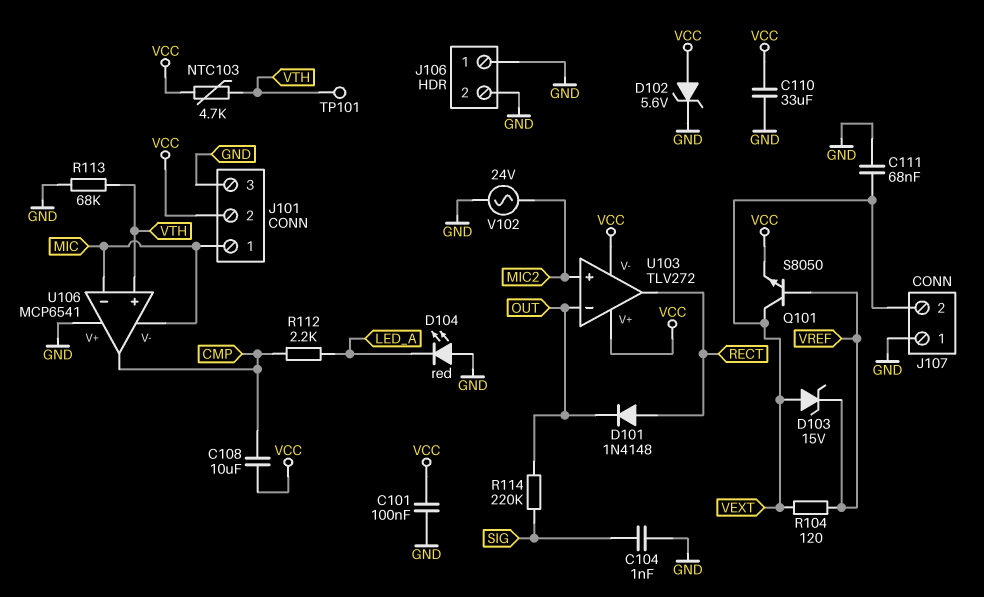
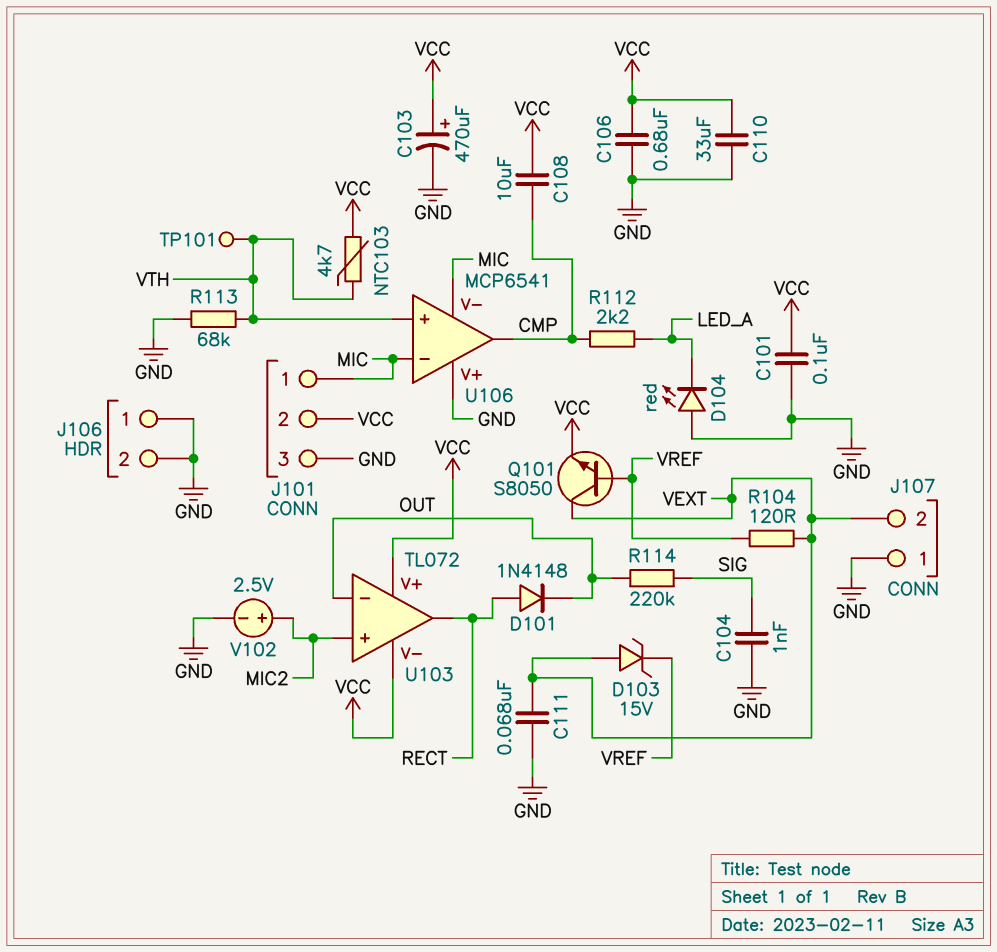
C103: none -> 470uF (plus VCC, minus GND)
C106: none -> 680nF (GND, VCC)
D102: zener 5.6V (A VCC, K GND) -> none
U103: TLV272 -> TL072
V102: AC 24V (GND, MIC2) -> 2.5V (plus MIC2, minus GND)

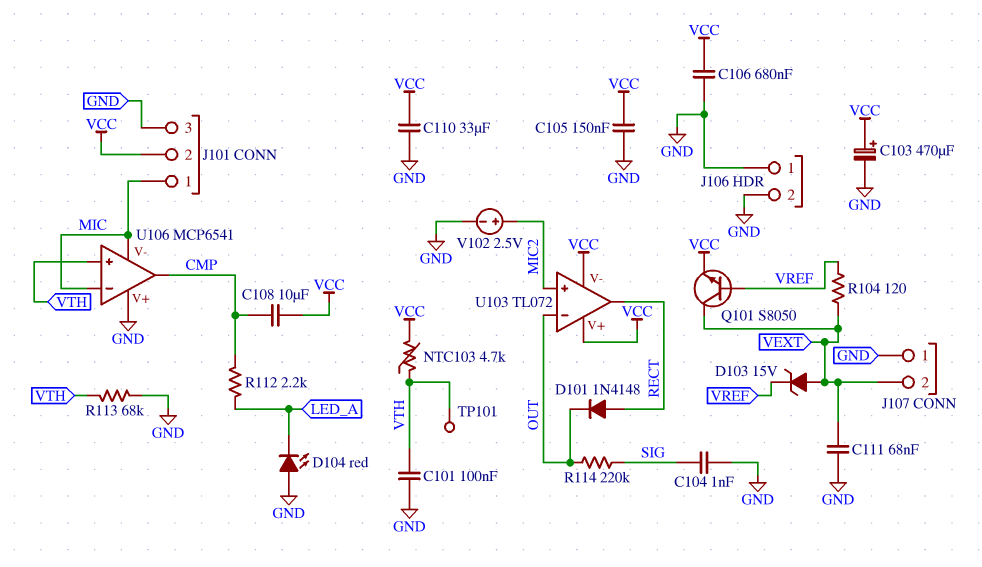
C101: 100nF (GND, VCC) -> 100nF (GND, VTH)
C105: none -> 150nF (GND, VCC)

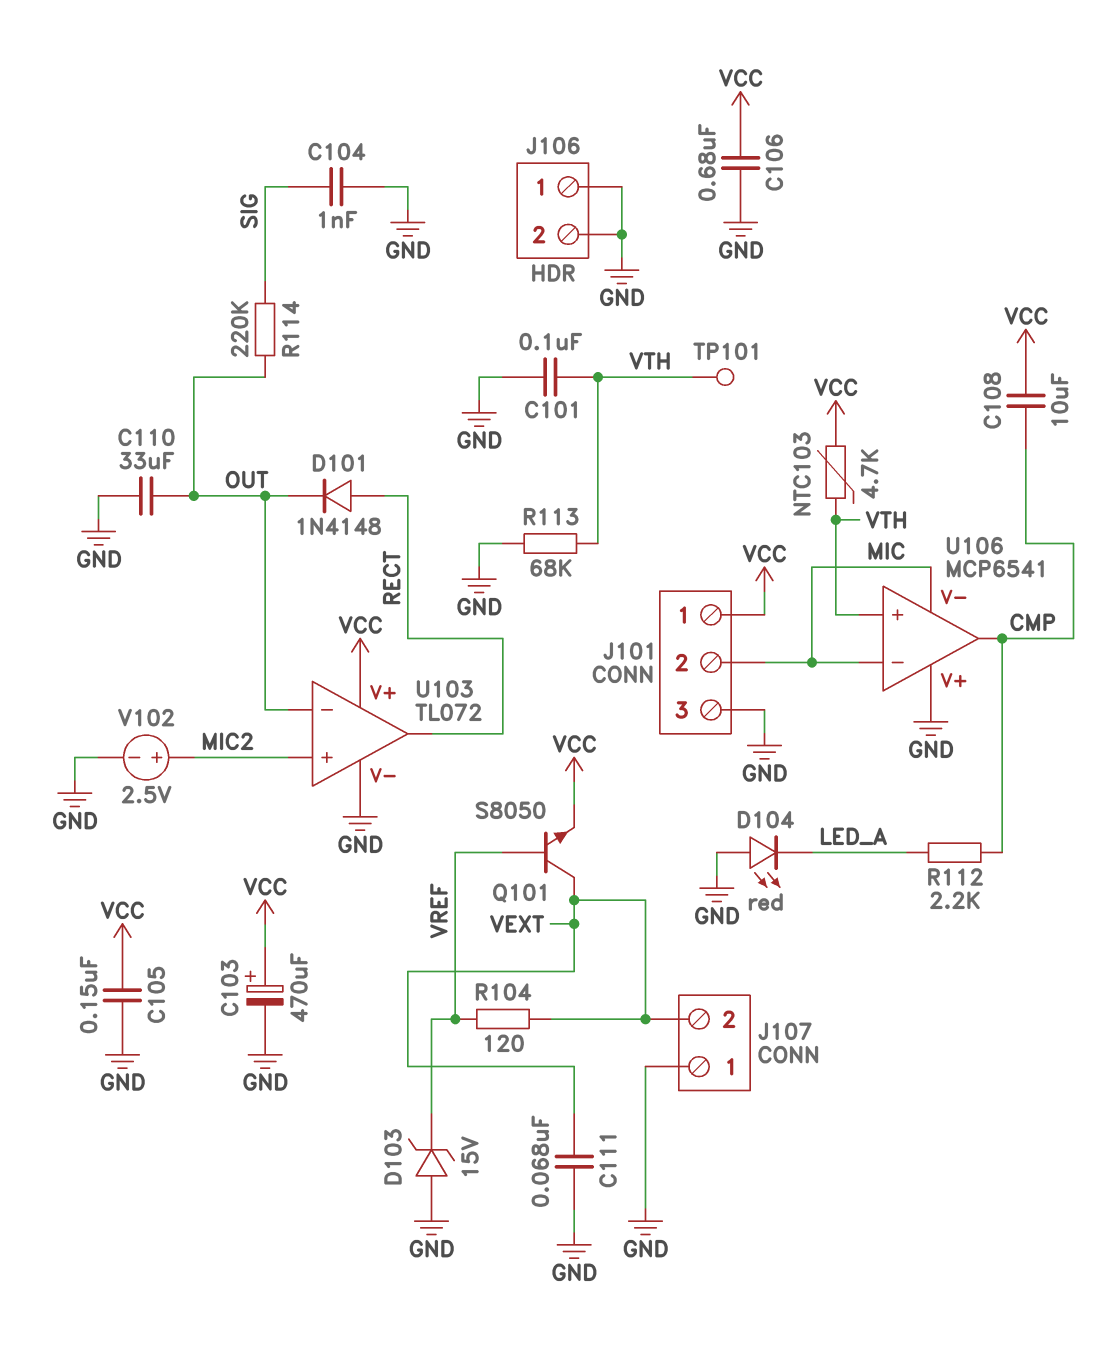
C110: 33uF (GND, VCC) -> 33uF (GND, OUT)
D103: zener 15V (A VEXT, K VREF) -> zener 15V (A GND, K VREF)
J101 pin 1: MIC -> VCC
J101 pin 2: VCC -> MIC
U103 pin V-: VCC -> GND

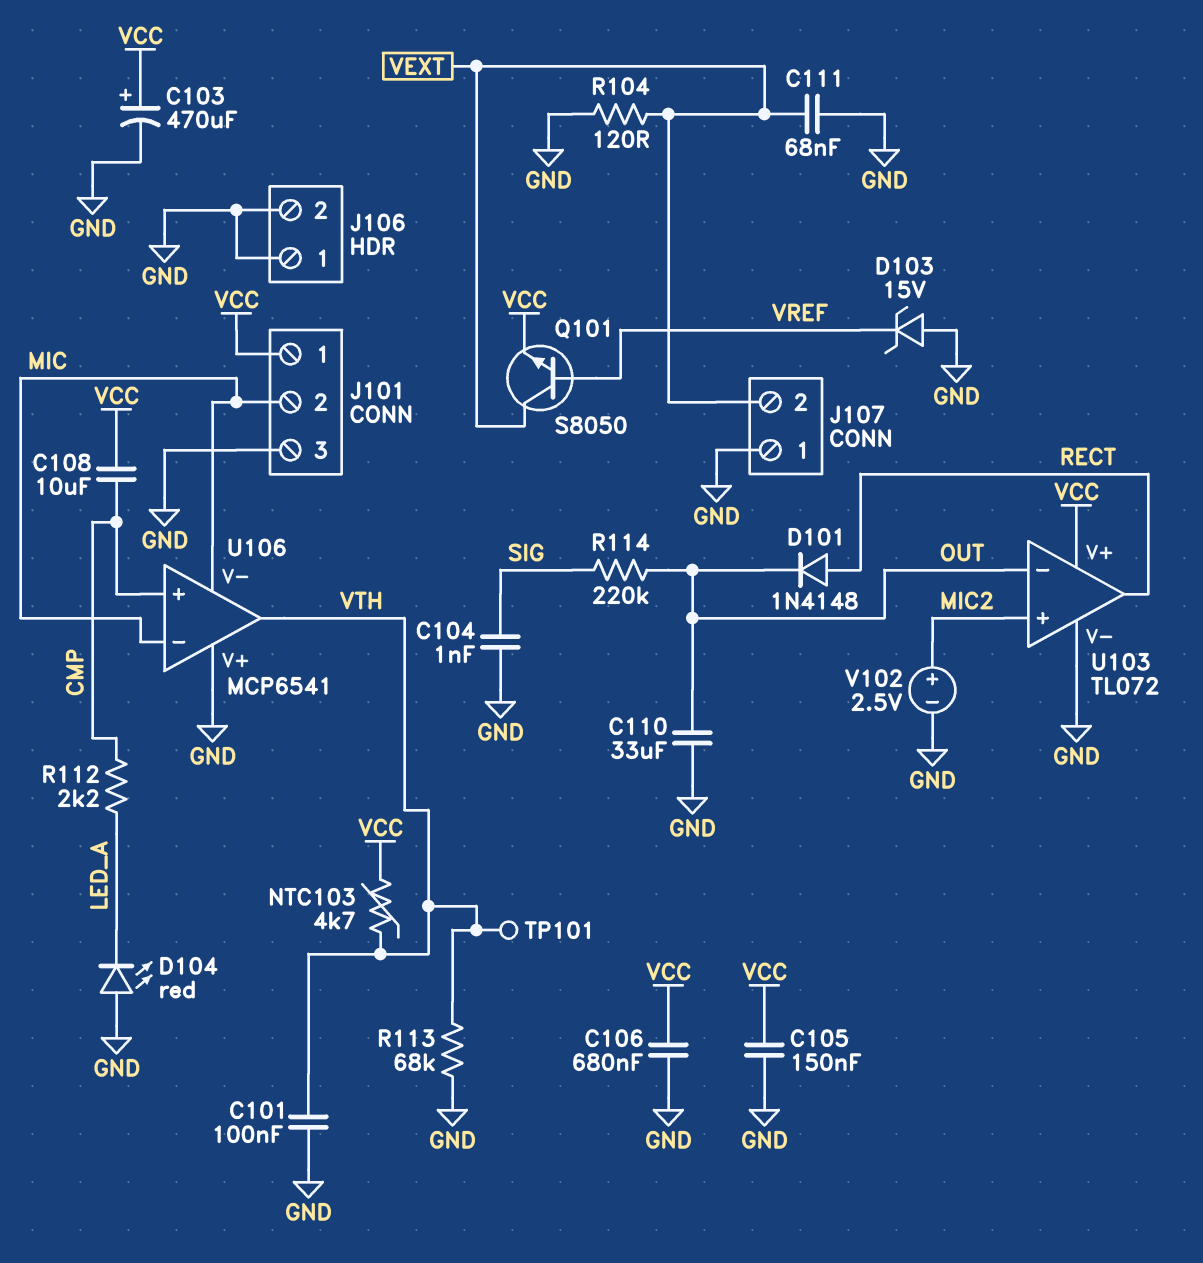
R104: 120 (VEXT, VREF) -> 120 (GND, VEXT)
U106 pin in+: VTH -> CMP
U106 pin out: CMP -> VTH

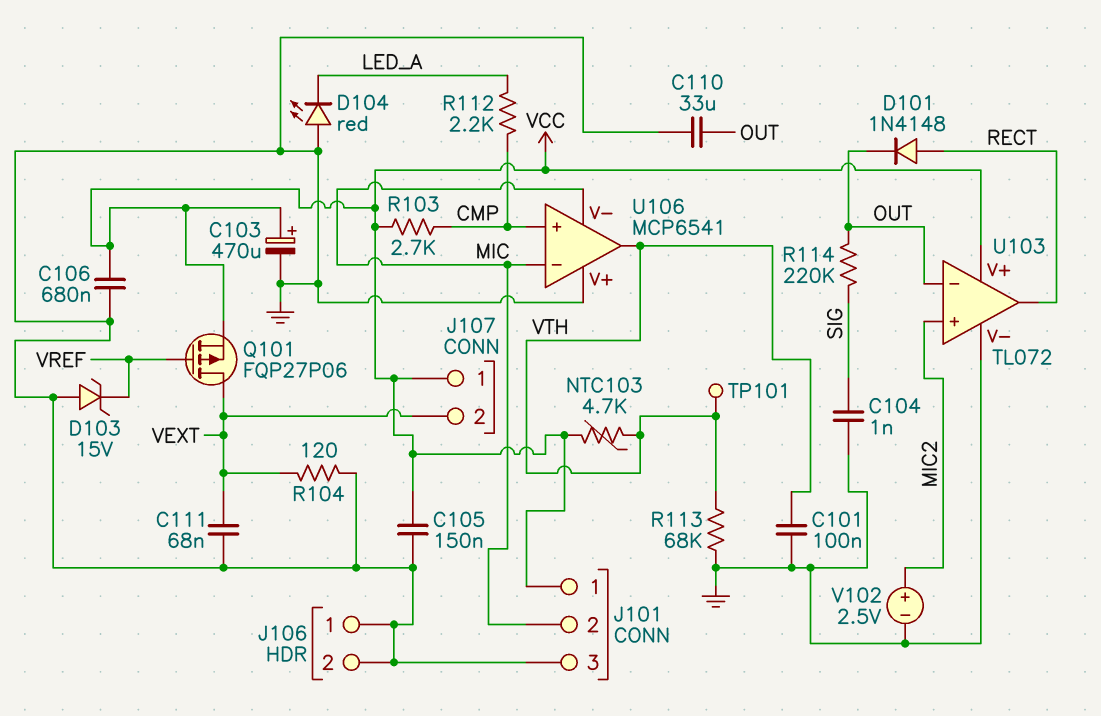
C108: 10uF (CMP, VCC) -> none
J107 pin 1: GND -> VCC
Q101: NPN S8050 (B VREF, C VEXT, E VCC) -> PMOS FQP27P06 (G VREF, D VEXT, S VCC)
R103: none -> 2.7k (CMP, VCC)

